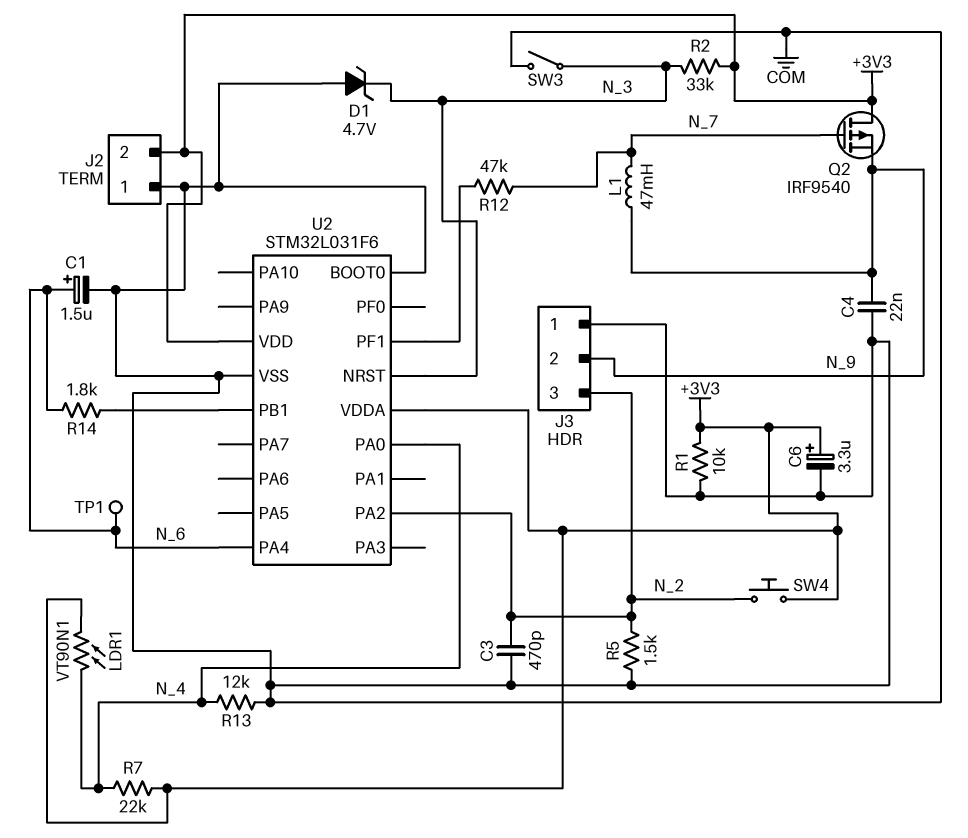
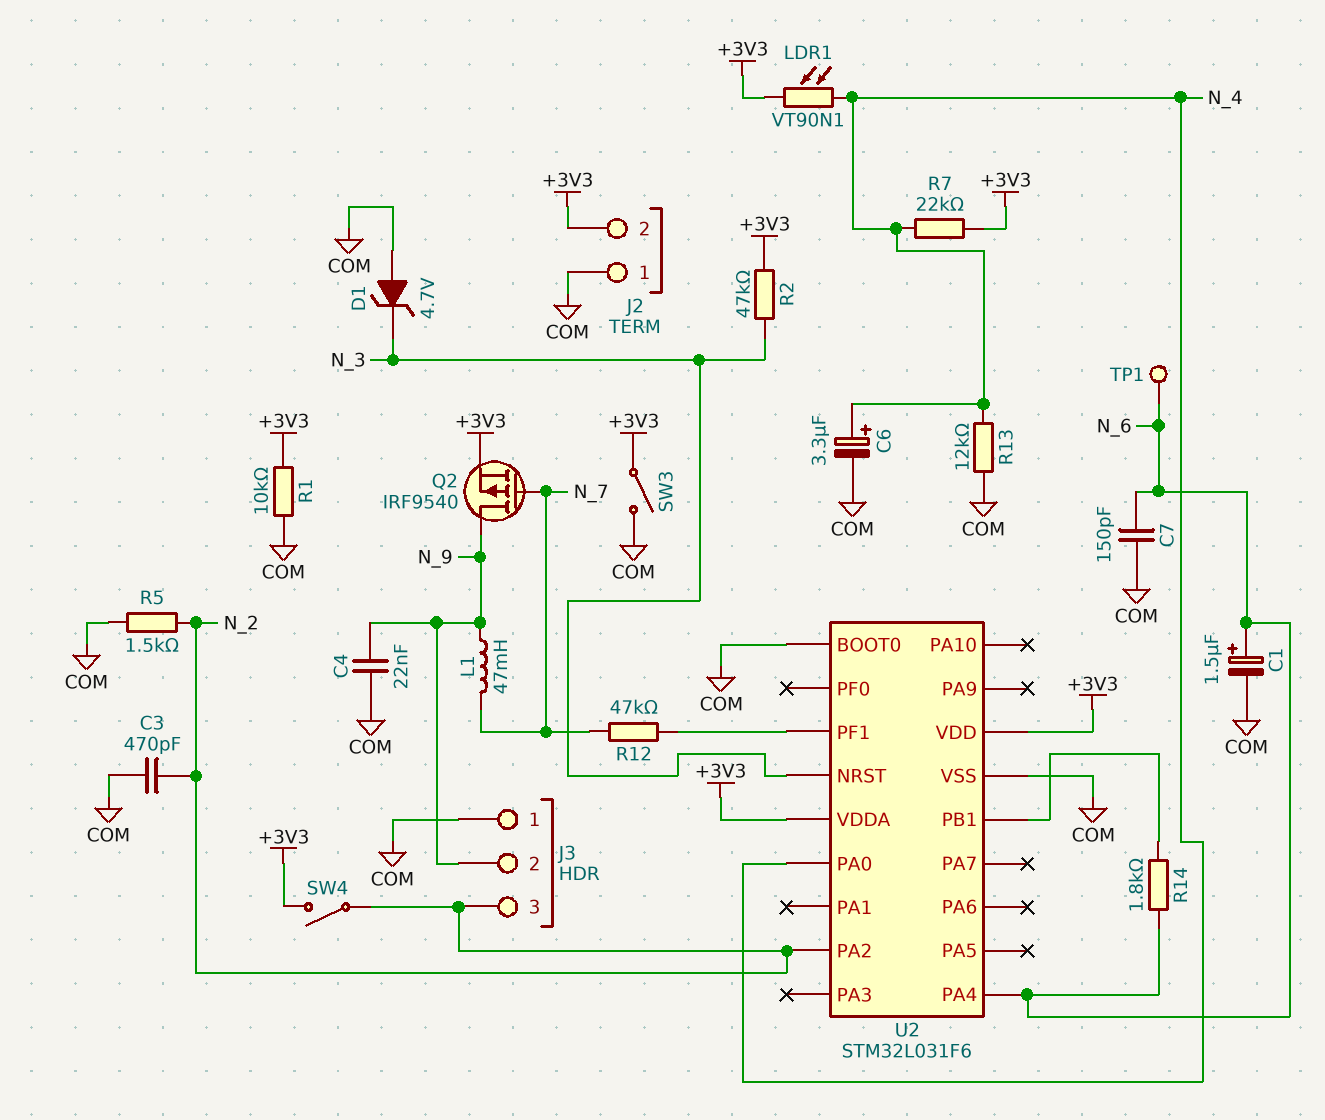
C6: 3.3uF (plus +3V3, minus COM) -> 3.3uF (plus N_4, minus COM)
C7: none -> 150pF (COM, N_6)
Q2: PMOS IRF9540 (G N_7, D +3V3, S N_9) -> PMOS IRF9540 (G N_7, D N_9, S +3V3)
R2: 33k (+3V3, N_3) -> 47k (+3V3, N_3)
SW3: switch (COM, N_3) -> switch (+3V3, COM)
SW4: button (+3V3, N_2) -> switch (+3V3, N_2)

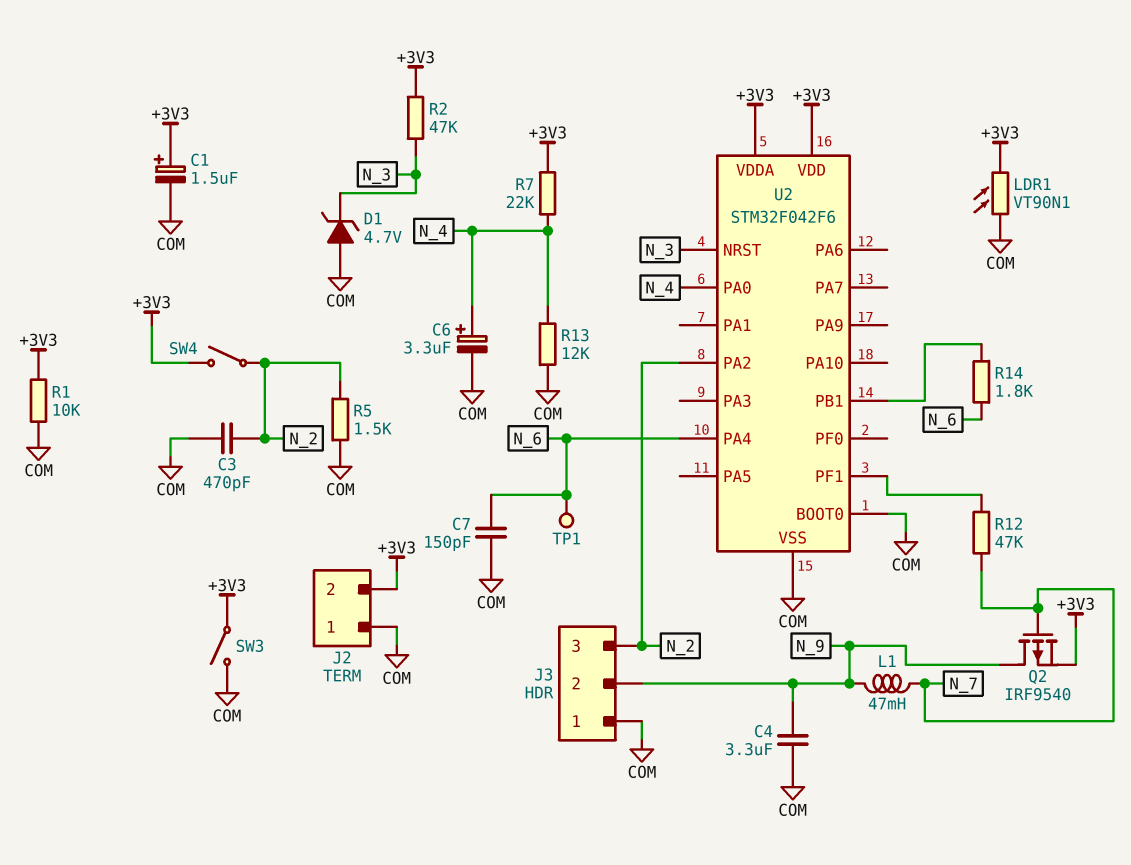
C1: 1.5uF (plus N_6, minus COM) -> 1.5uF (plus +3V3, minus COM)
C4: 22nF (COM, N_9) -> 3.3uF (COM, N_9)
LDR1: VT90N1 (+3V3, N_4) -> VT90N1 (+3V3, COM)
U2: STM32L031F6 -> STM32F042F6

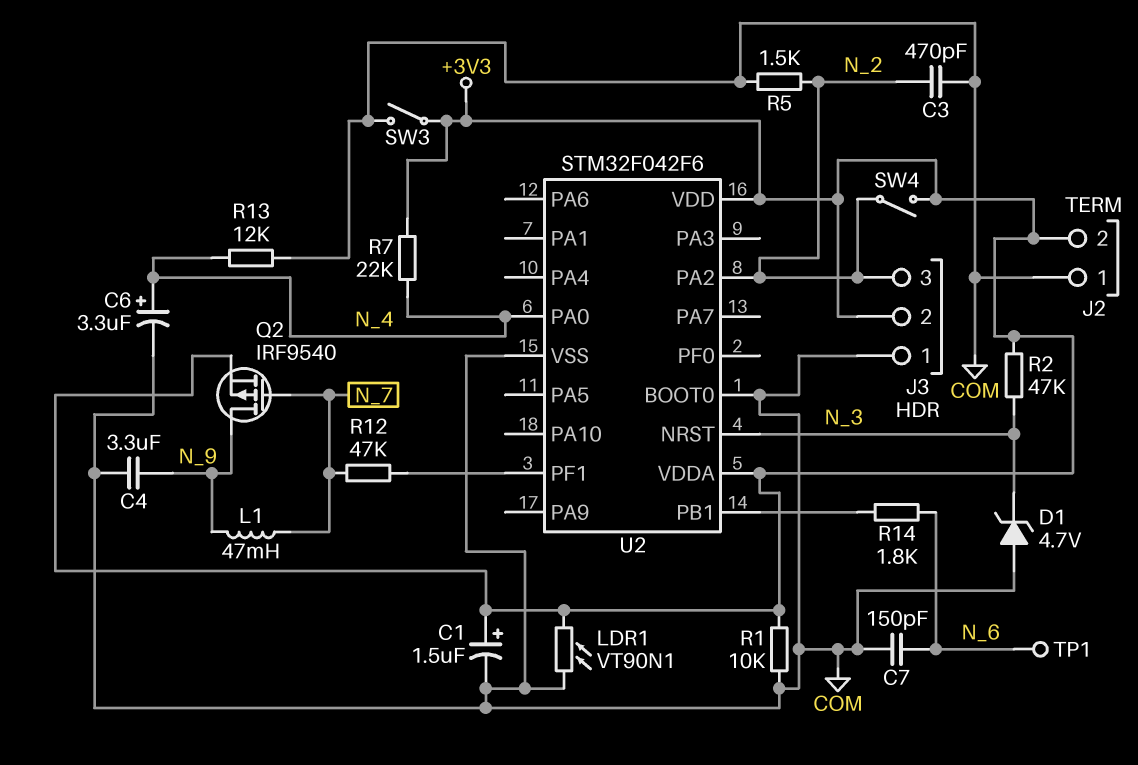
J3 pin 2: N_9 -> +3V3
U2 pin PA4: N_6 -> none

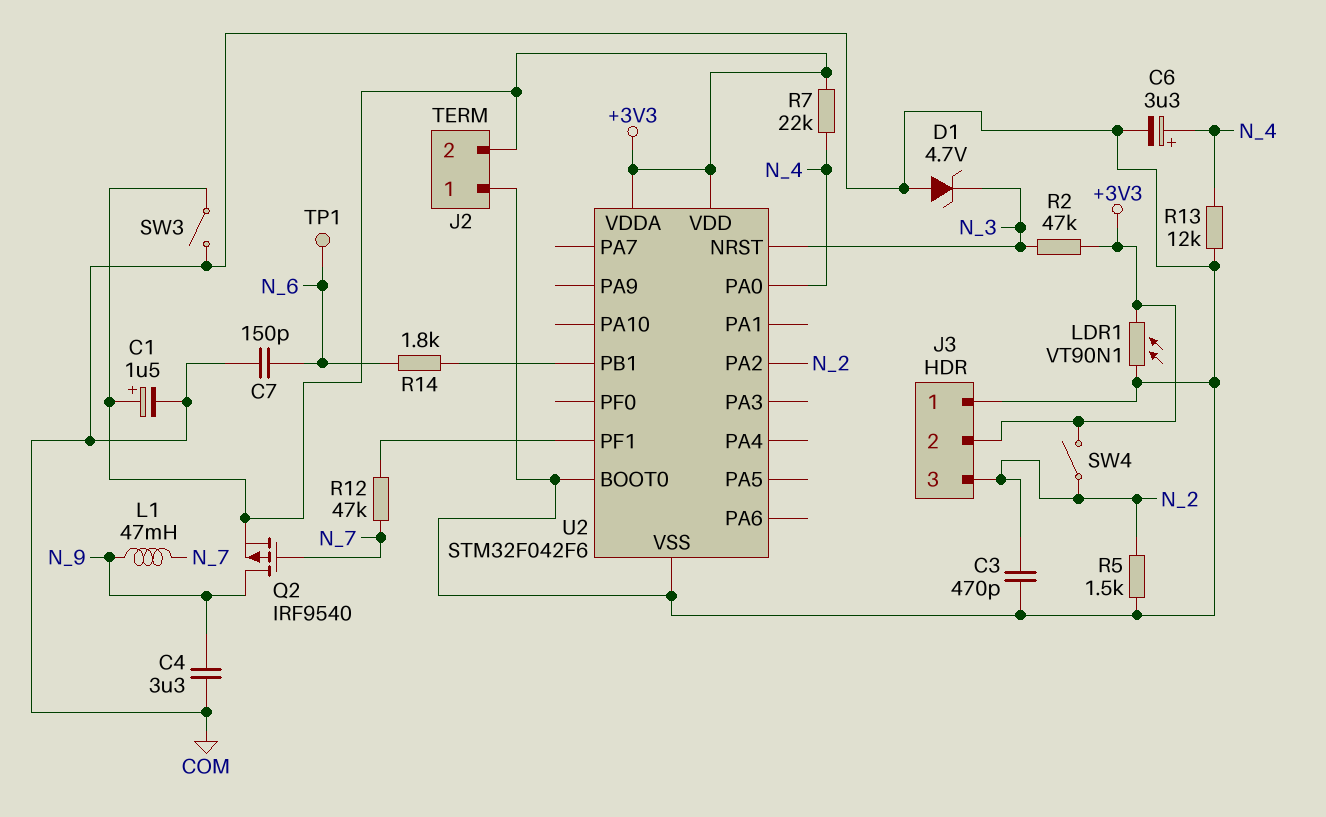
R1: 10k (+3V3, COM) -> none

